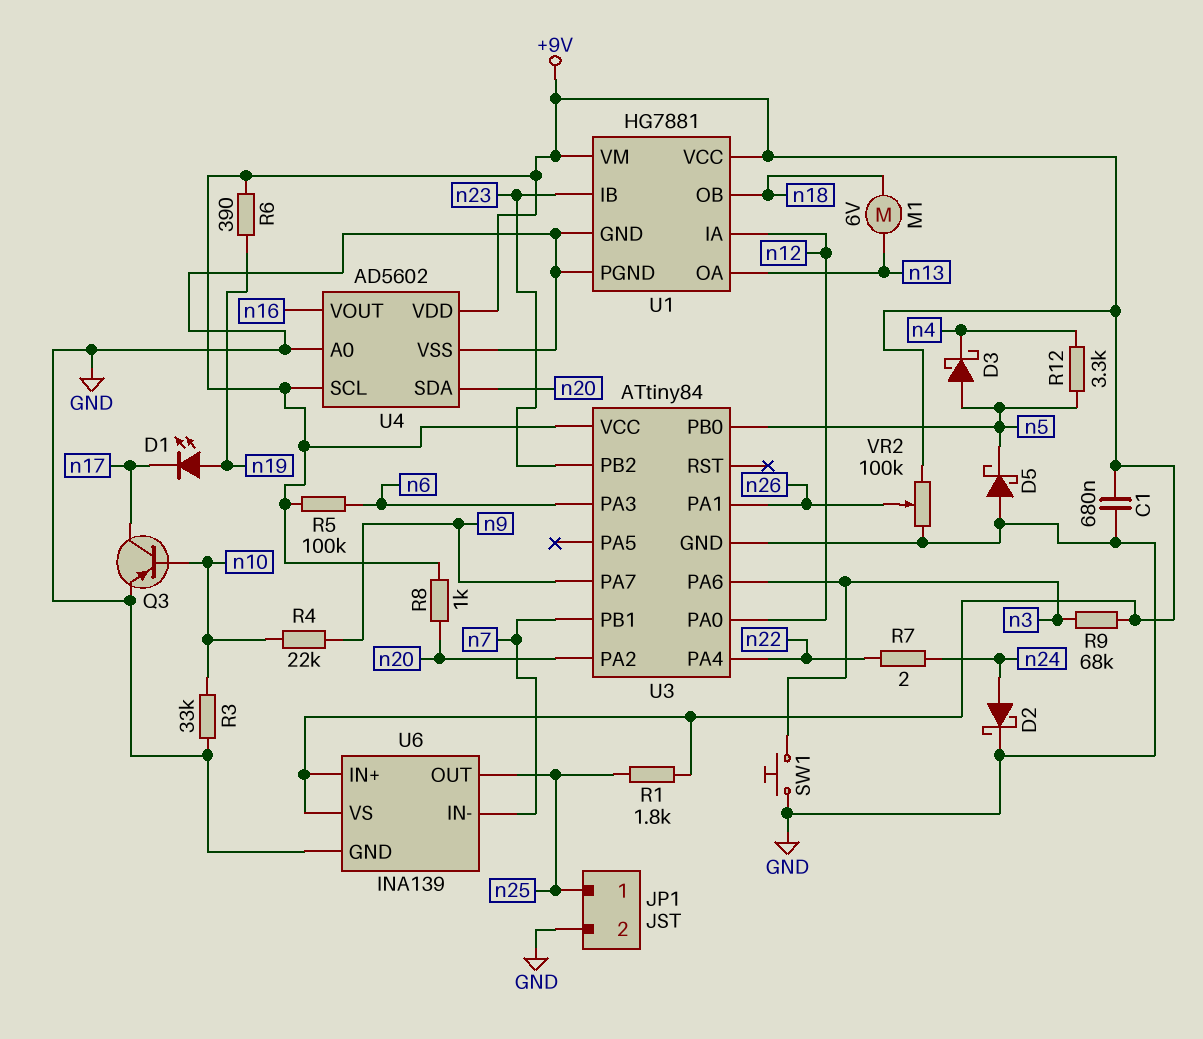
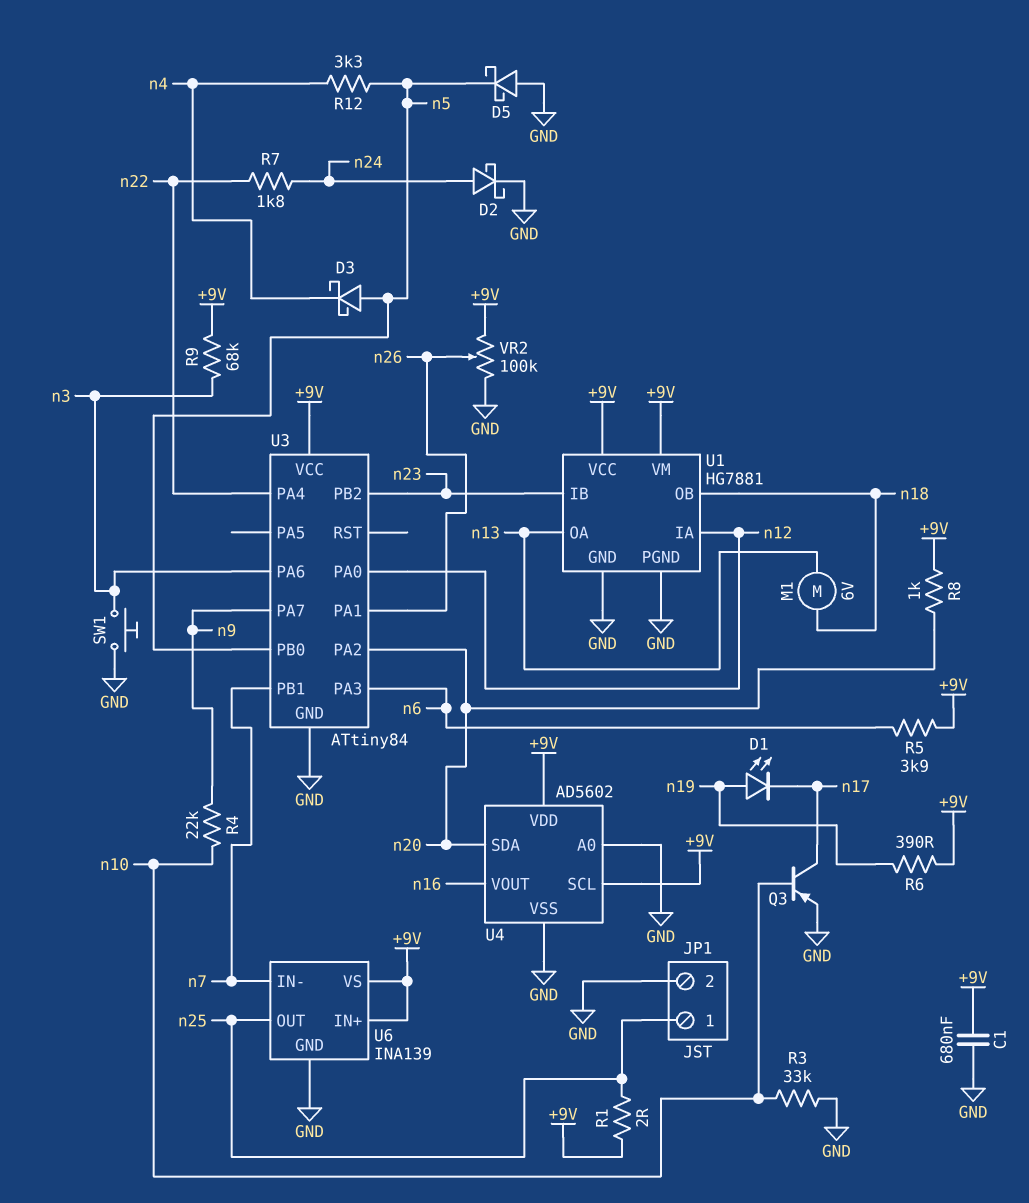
R1: 1.8k (+9V, n25) -> 2 (+9V, n25)
R5: 100k (+9V, n6) -> 3.9k (+9V, n6)
R7: 2 (n22, n24) -> 1.8k (n22, n24)

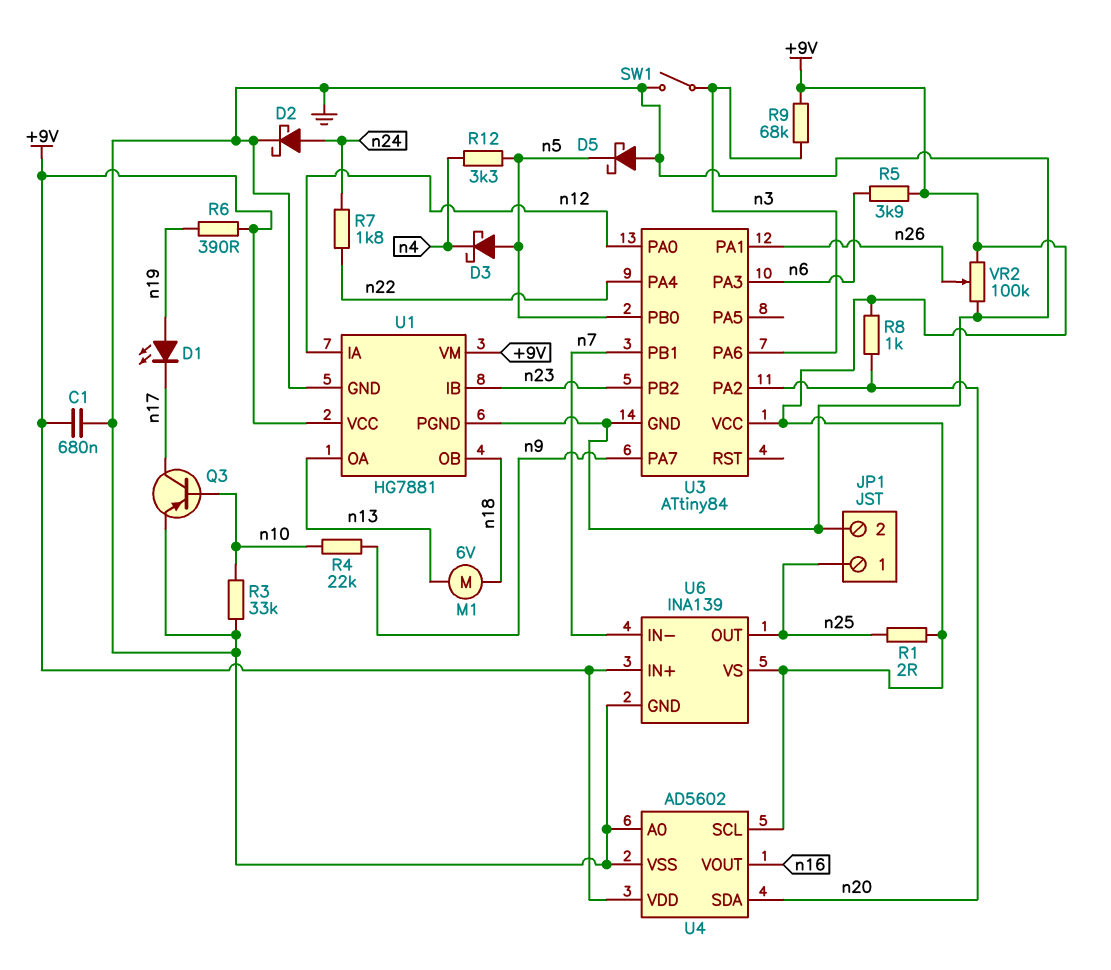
SW1: button (GND, n3) -> switch (GND, n3)

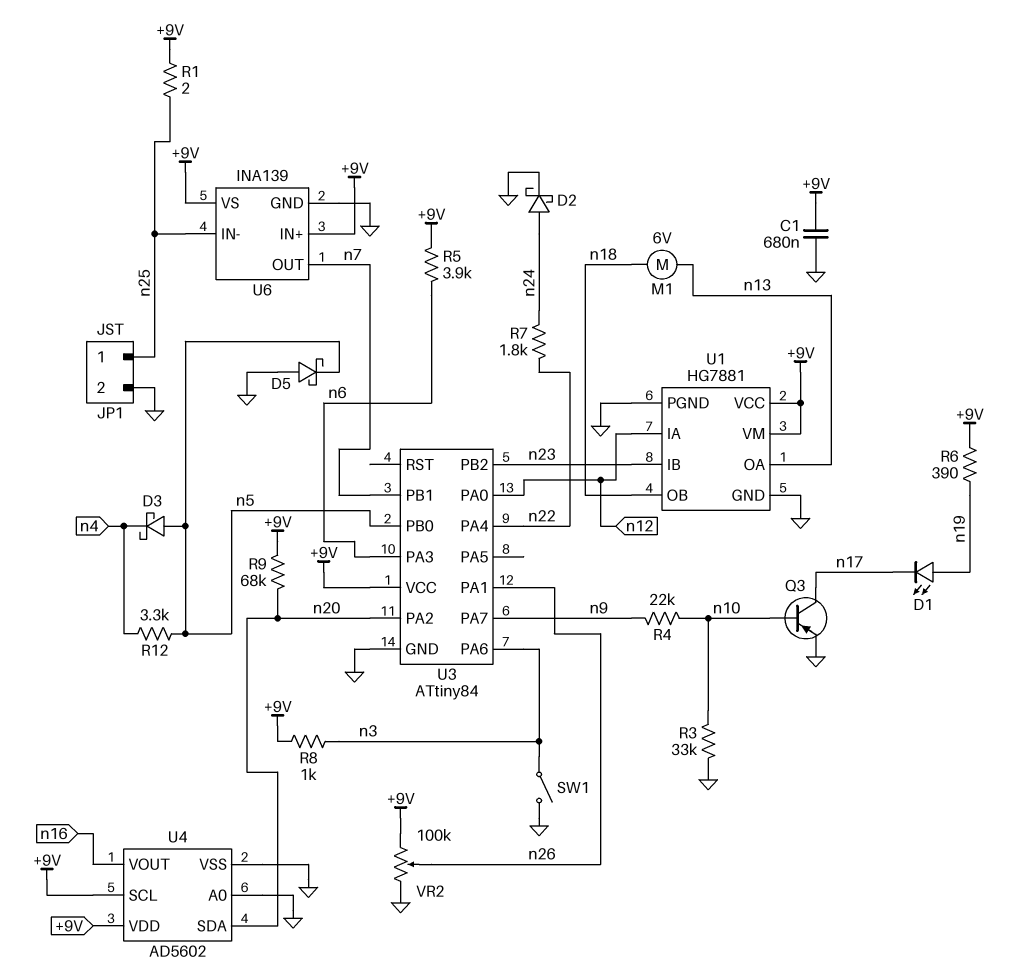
R8: 1k (+9V, n20) -> 1k (+9V, n3)
R9: 68k (+9V, n3) -> 68k (+9V, n20)
U6 pin IN-: n7 -> n25
U6 pin OUT: n25 -> n7

